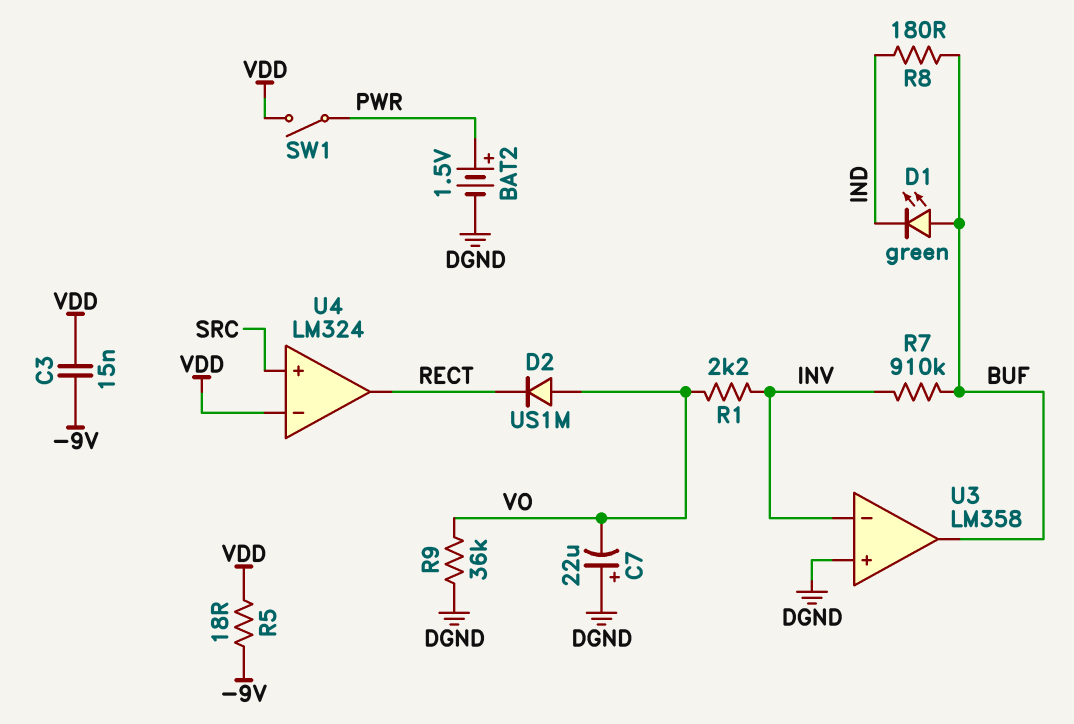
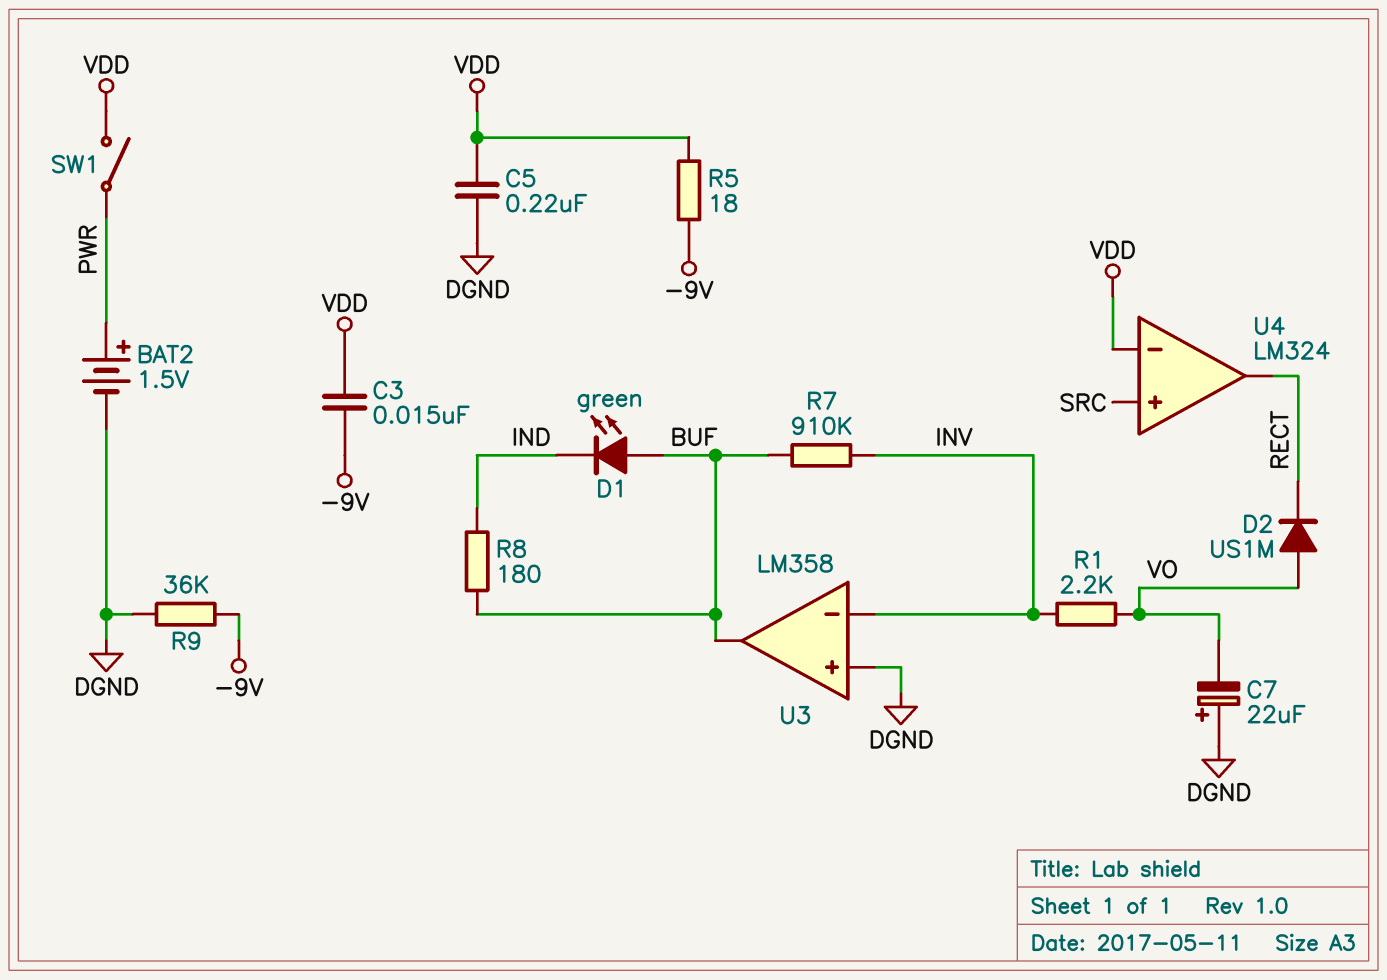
C5: none -> 220nF (DGND, VDD)
R9: 36k (DGND, VO) -> 36k (-9V, DGND)

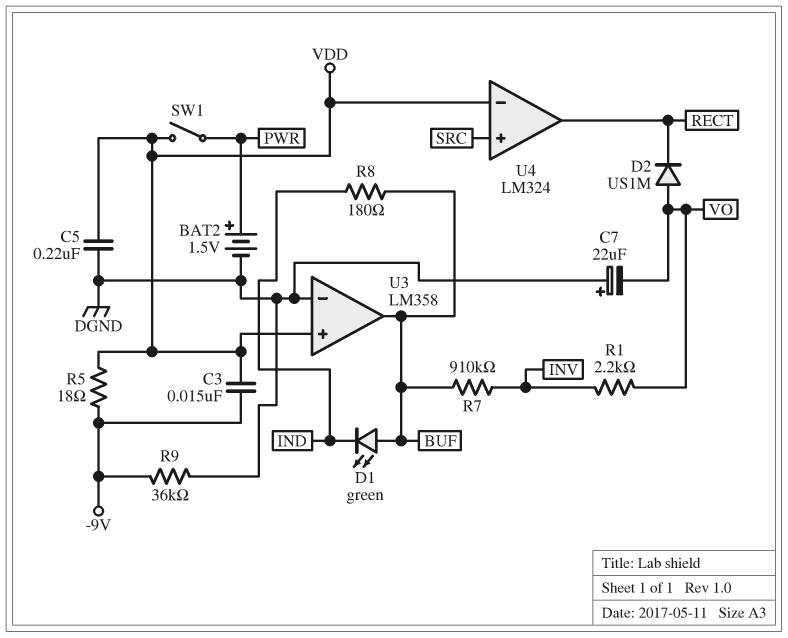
U3 pin in+: DGND -> VDD
U3 pin in-: INV -> DGND

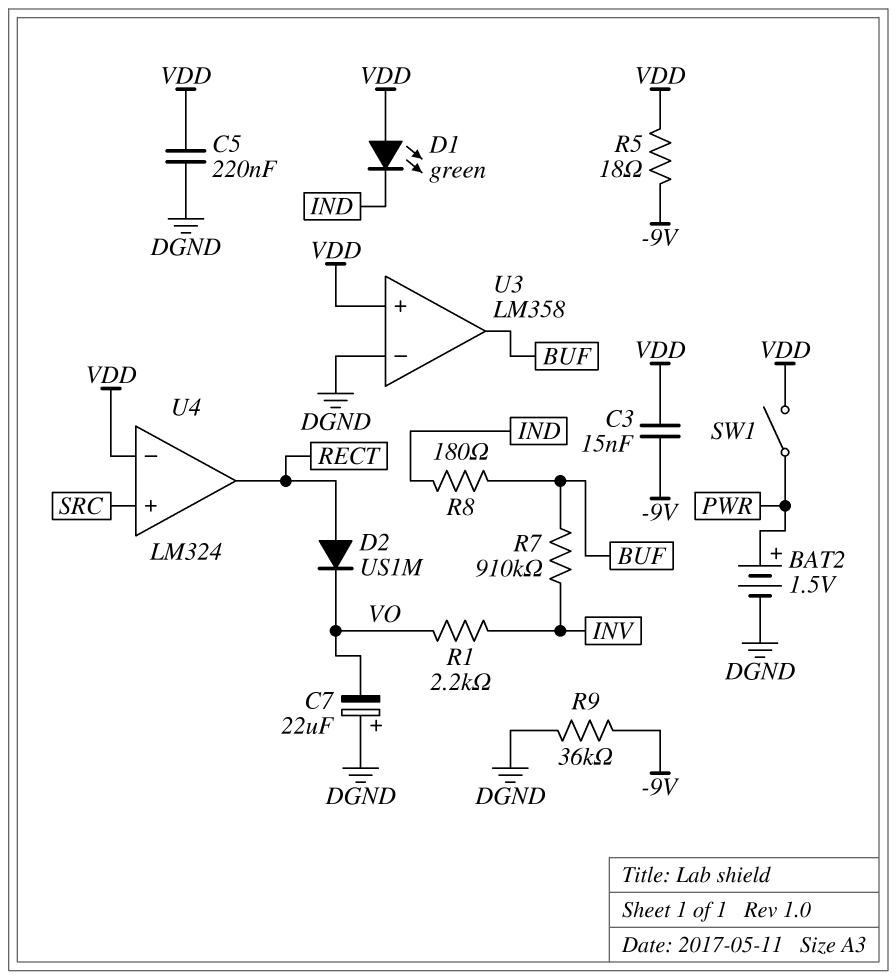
D1: LED green (A BUF, K IND) -> LED green (A VDD, K IND)
D2: diode US1M (A VO, K RECT) -> diode US1M (A RECT, K VO)

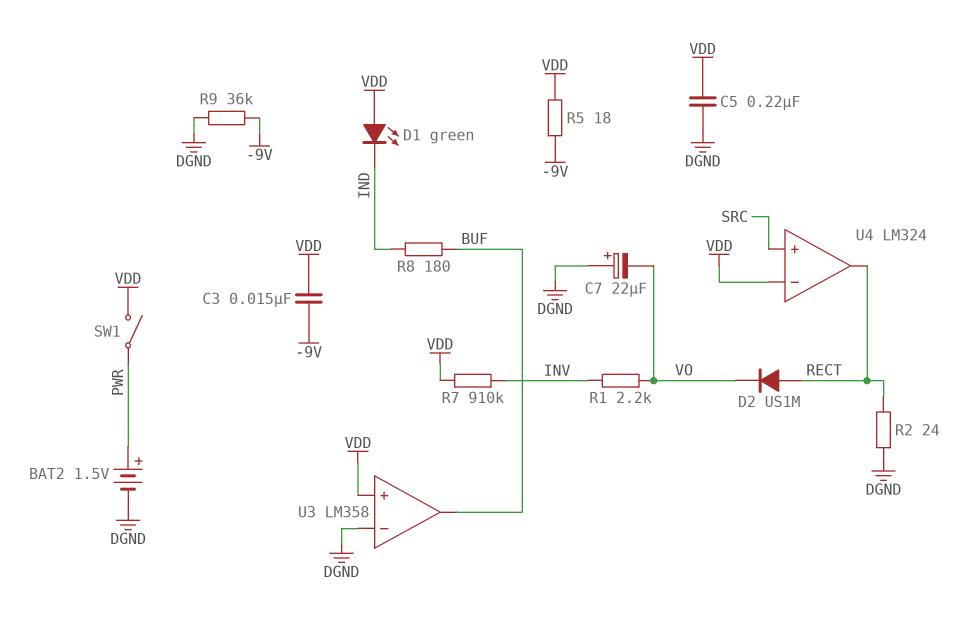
R2: none -> 24 (DGND, RECT)
R7: 910k (BUF, INV) -> 910k (INV, VDD)

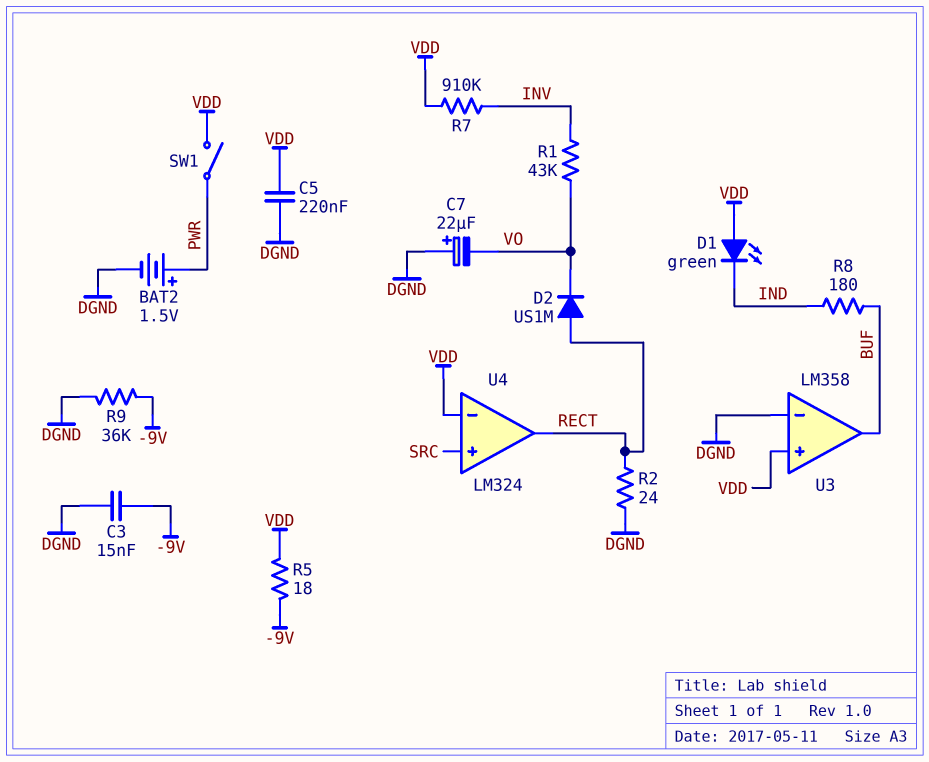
C3: 15nF (-9V, VDD) -> 15nF (-9V, DGND)
R1: 2.2k (INV, VO) -> 43k (INV, VO)

